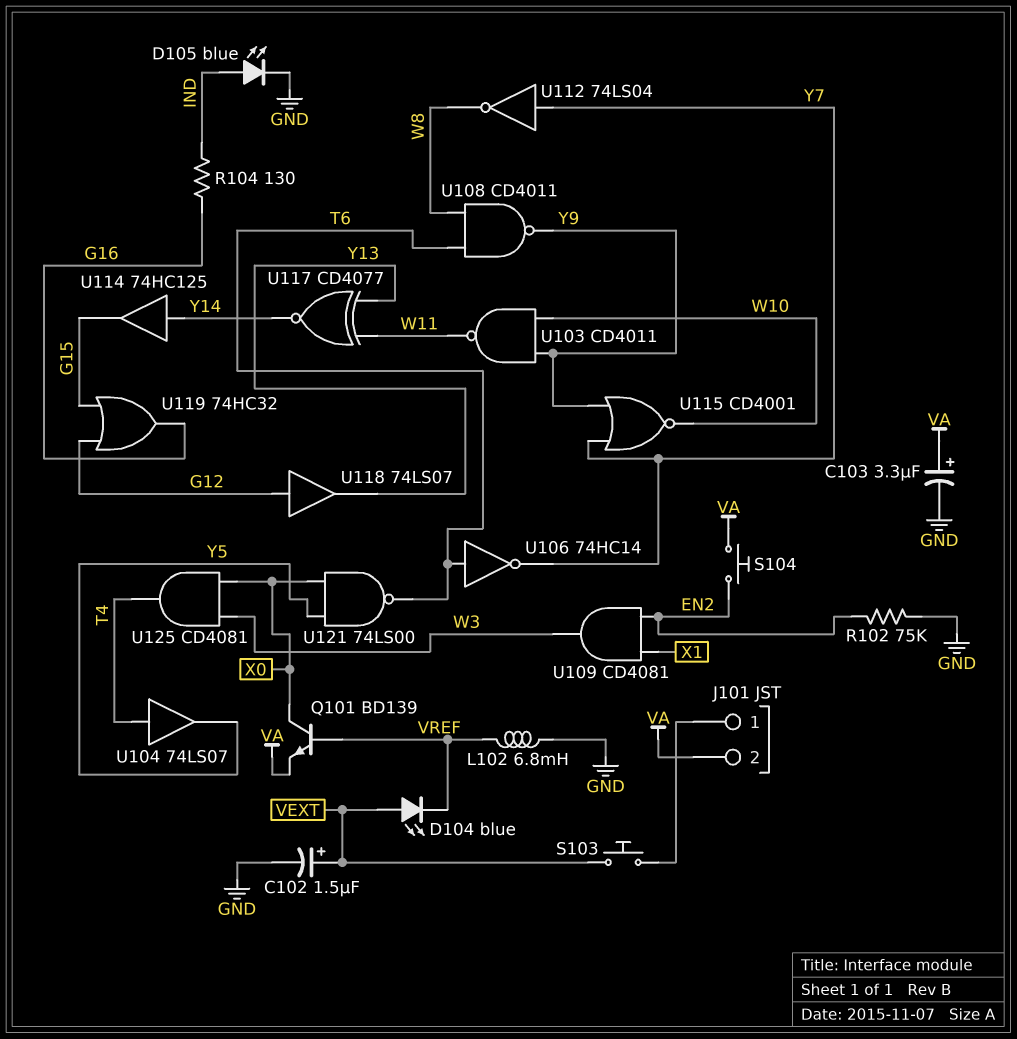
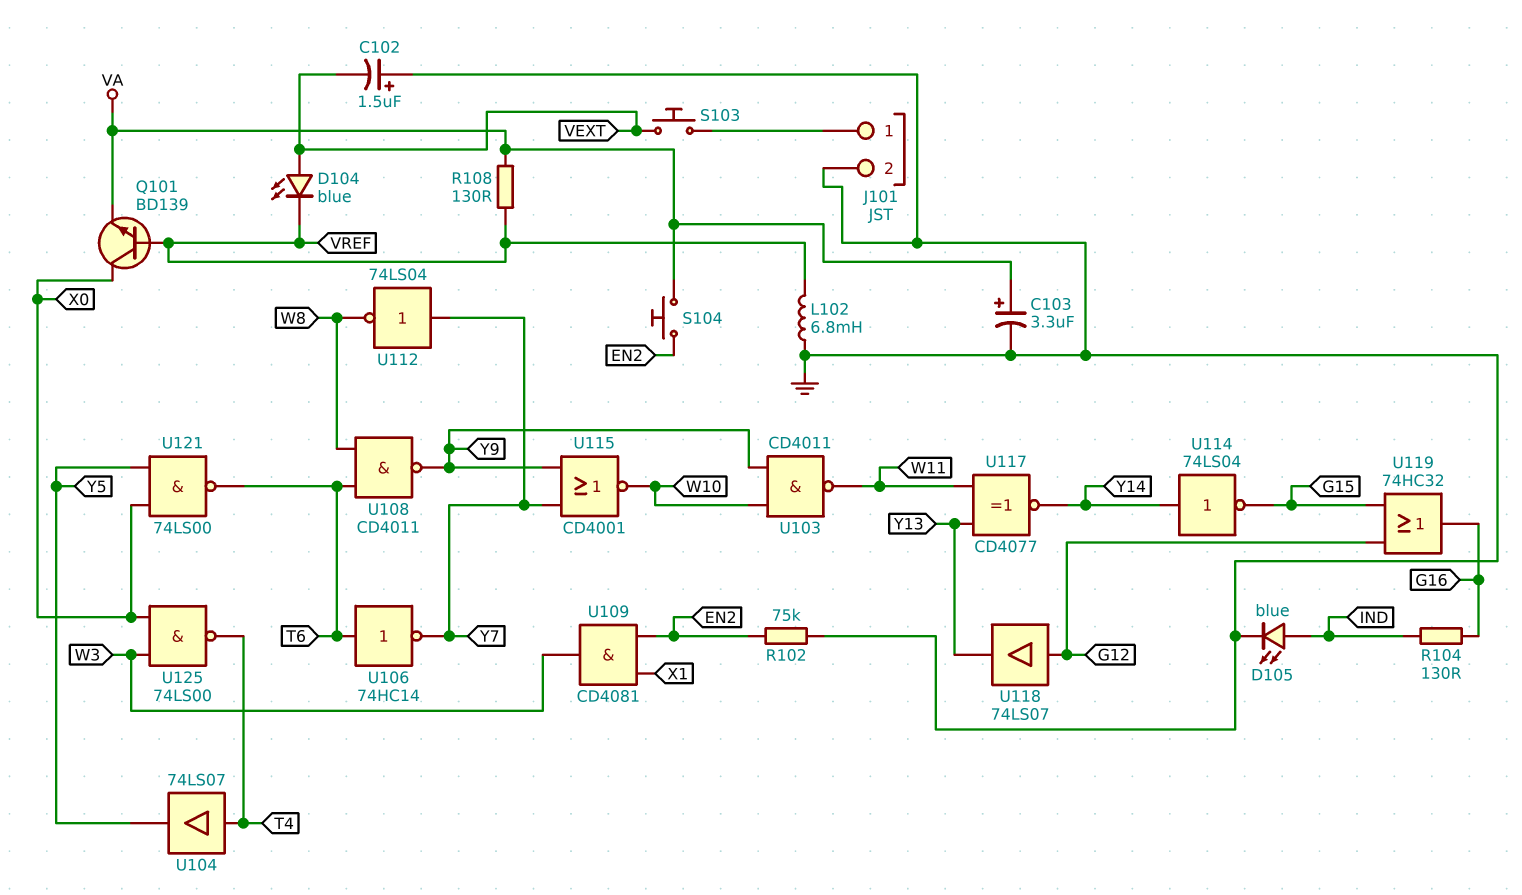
C102: 1.5uF (plus VEXT, minus GND) -> 1.5uF (plus GND, minus VEXT)
J101 pin 2: VA -> GND
R108: none -> 130 (VA, VREF)
U114: buffer 74HC125 (in Y14, out G15) -> NOT 74LS04 (in Y14, out G15)
U125: AND CD4081 (in W3, in X0, out T4) -> NAND 74LS00 (in W3, in X0, out T4)

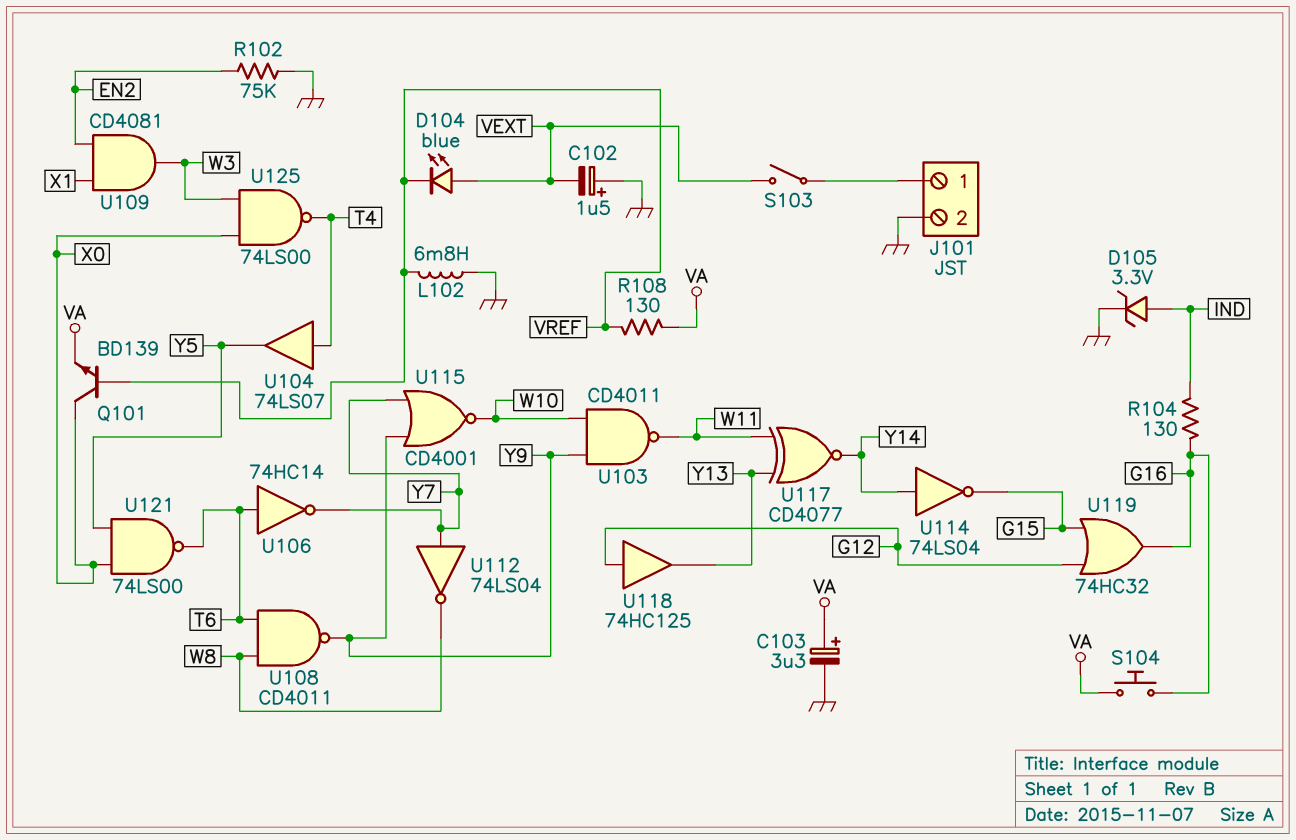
D105: LED blue (A IND, K GND) -> zener 3.3V (A IND, K GND)
S103: button (J101/1, VEXT) -> switch (J101/1, VEXT)
S104: button (EN2, VA) -> button (G16, VA)
U118: buffer 74LS07 (in G12, out Y13) -> buffer 74HC125 (in G12, out Y13)

